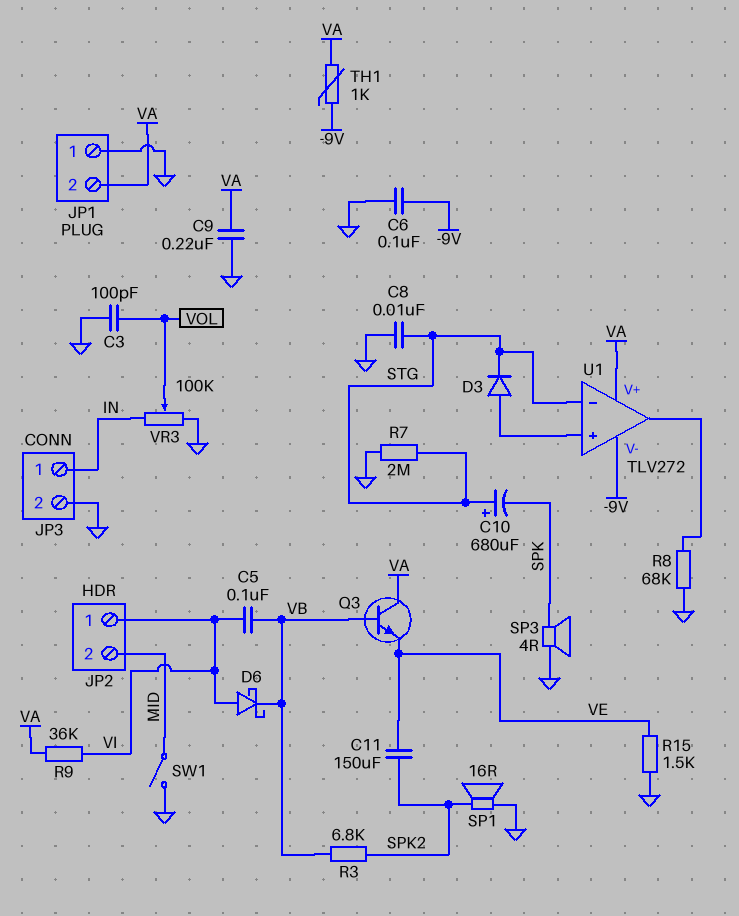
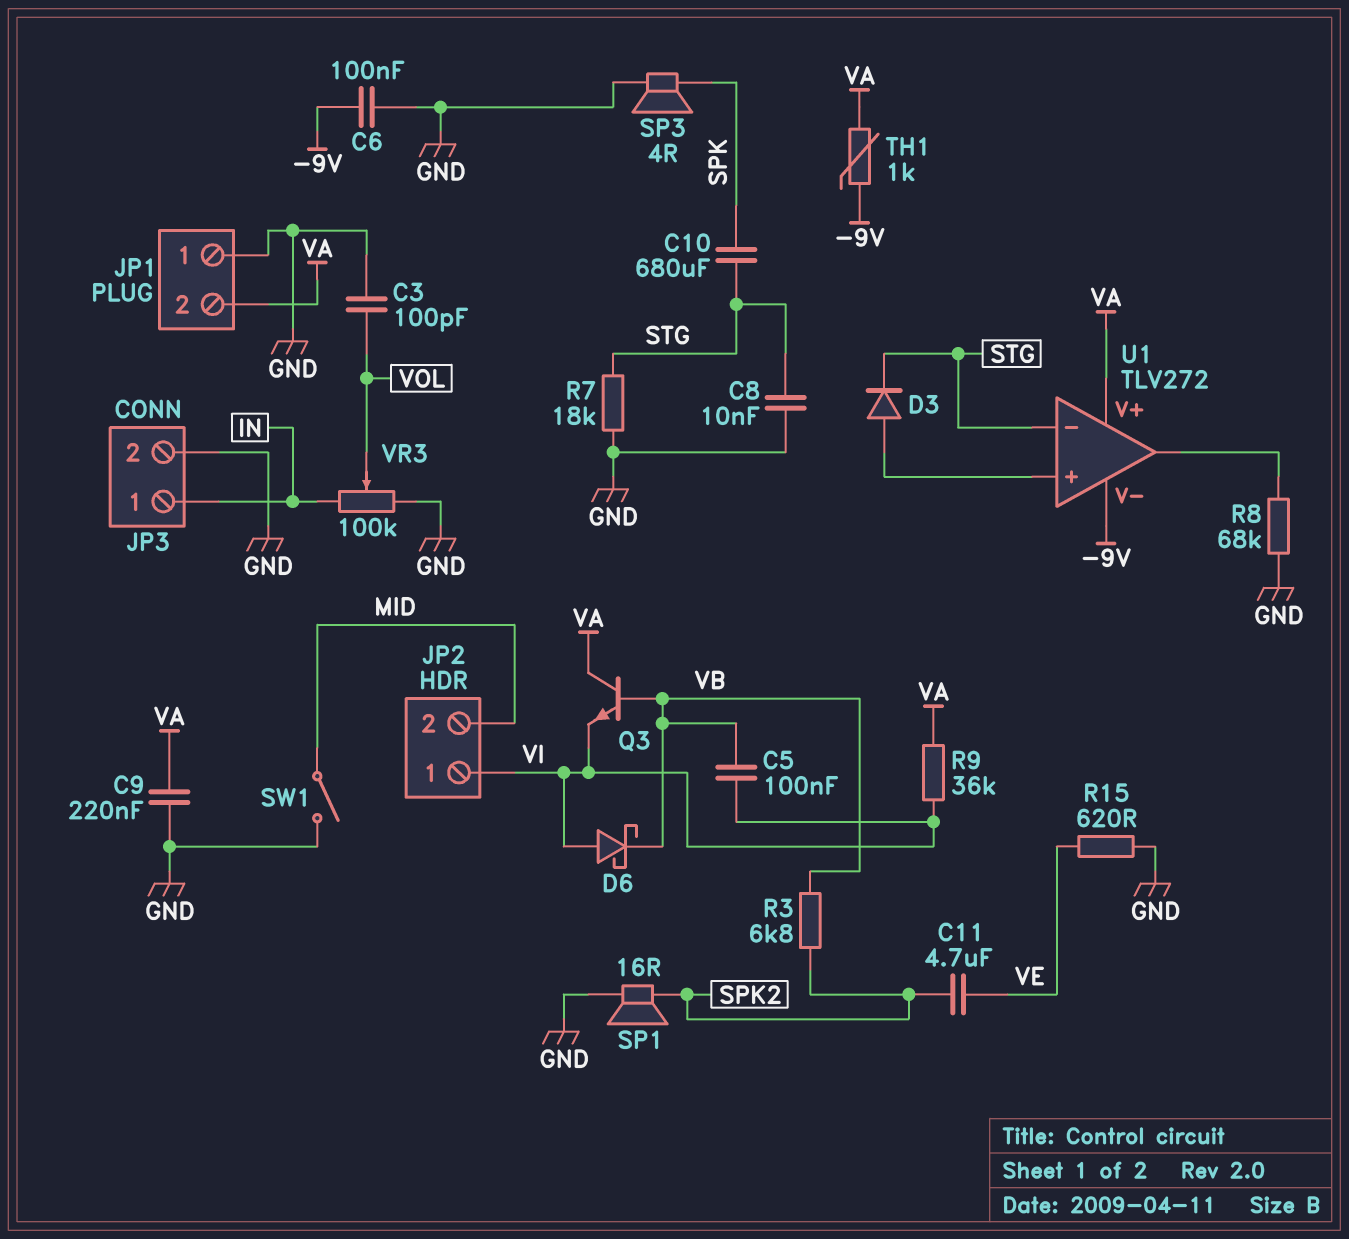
C10: 680uF (plus STG, minus SPK) -> 680uF (SPK, STG)
C11: 150uF (SPK2, VE) -> 4.7uF (SPK2, VE)
Q3: NPN (B VB, C VA, E VE) -> NPN (B VB, C VA, E VI)
R7: 2M (GND, STG) -> 18k (GND, STG)
R15: 1.5k (GND, VE) -> 620 (GND, VE)

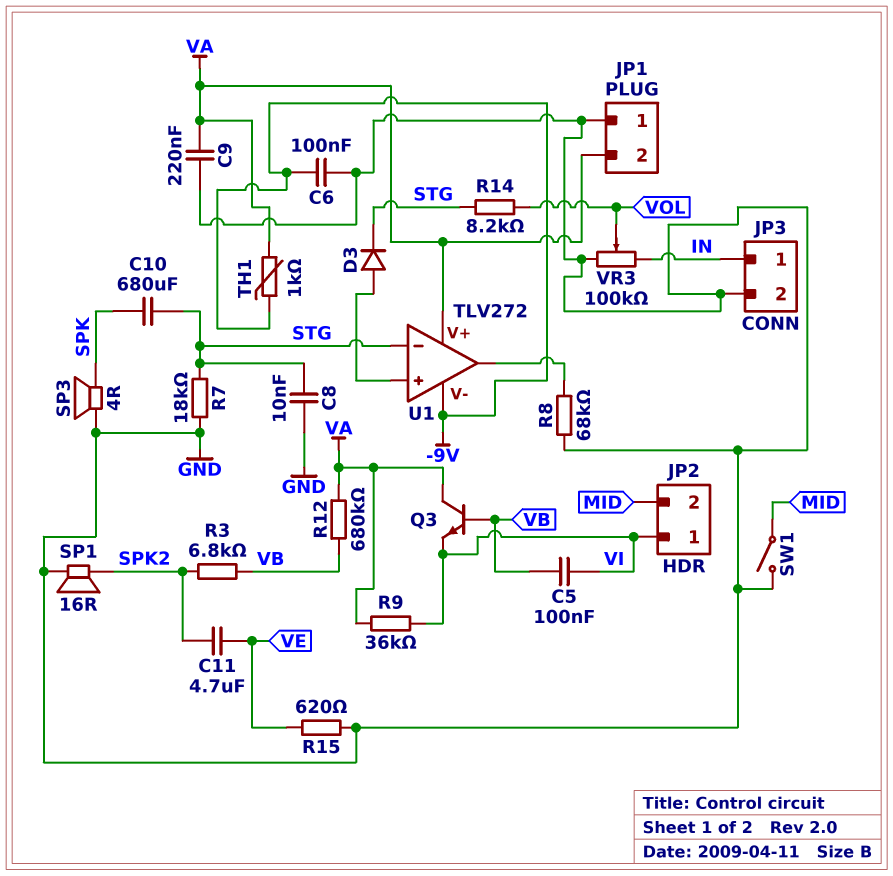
C3: 100pF (GND, VOL) -> none
D6: schottky (A VI, K VB) -> none
R12: none -> 680k (VA, VB)
R14: none -> 8.2k (STG, VOL)

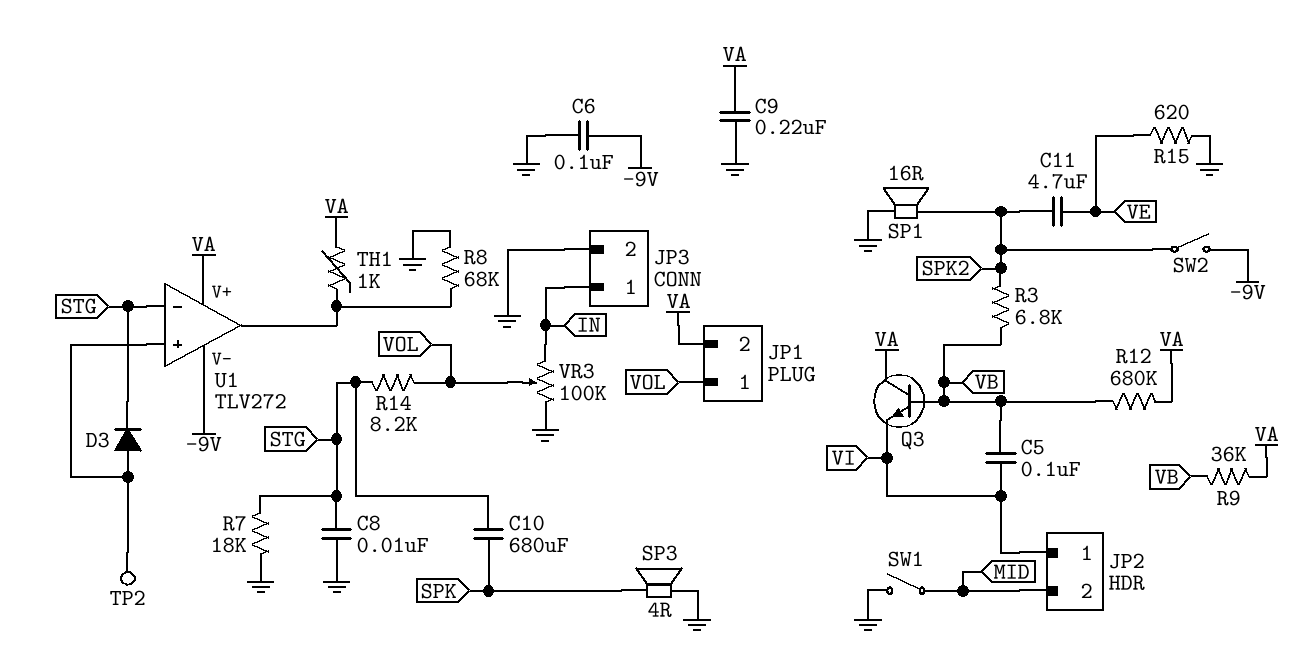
JP1 pin 1: GND -> VOL
R9: 36k (VA, VI) -> 36k (VA, VB)
SW2: none -> switch (-9V, SPK2)
TH1: 1k (-9V, VA) -> 1k (U1/out, VA)
TP2: none -> test point (U1/in+)

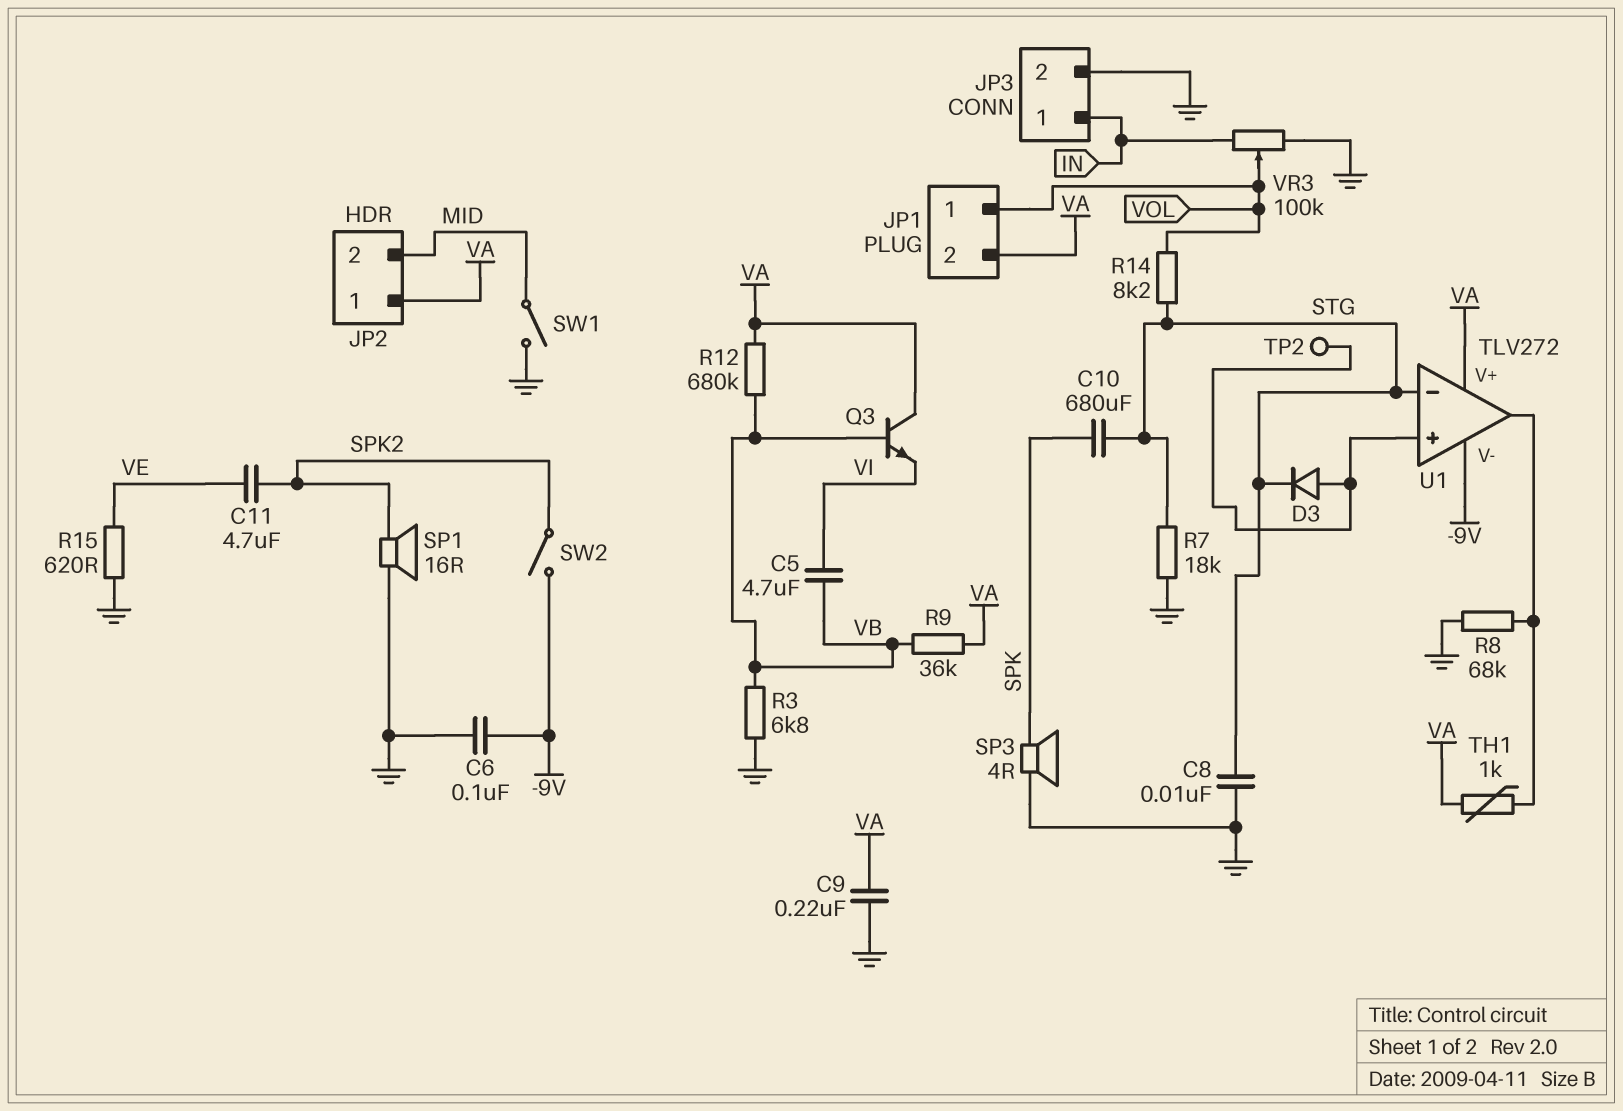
C5: 100nF (VB, VI) -> 4.7uF (VB, VI)
JP2 pin 1: VI -> VA
R3: 6.8k (SPK2, VB) -> 6.8k (GND, VB)

